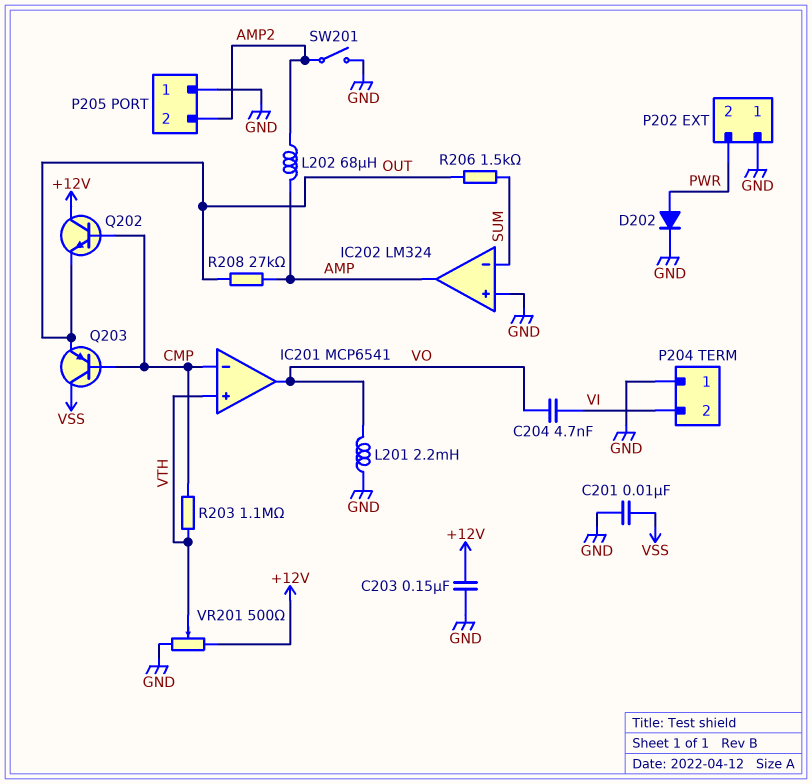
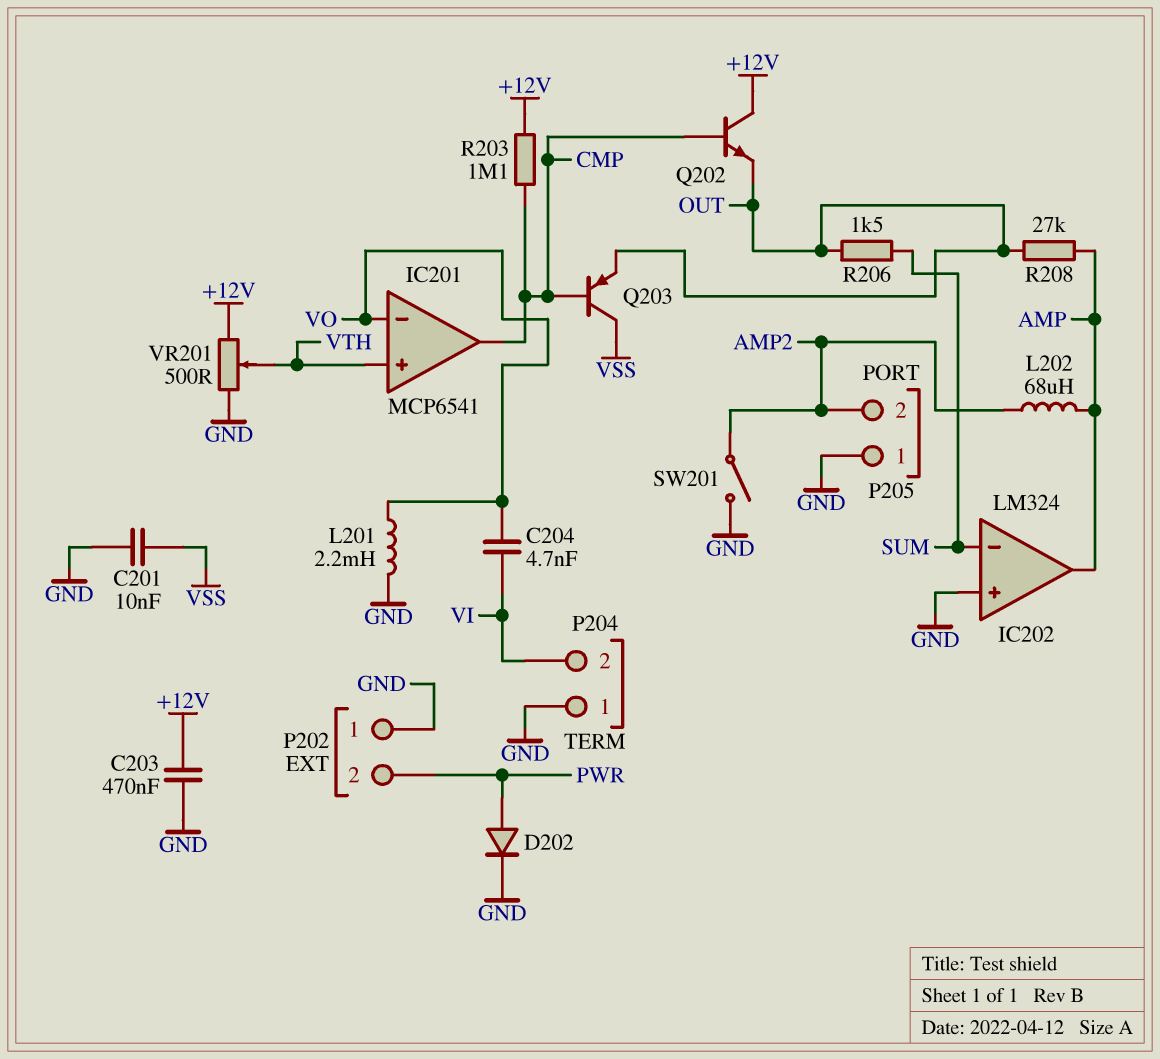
C203: 150nF (+12V, GND) -> 470nF (+12V, GND)
IC201 pin in-: CMP -> VO
IC201 pin out: VO -> CMP
R203: 1.1M (CMP, VTH) -> 1.1M (+12V, CMP)

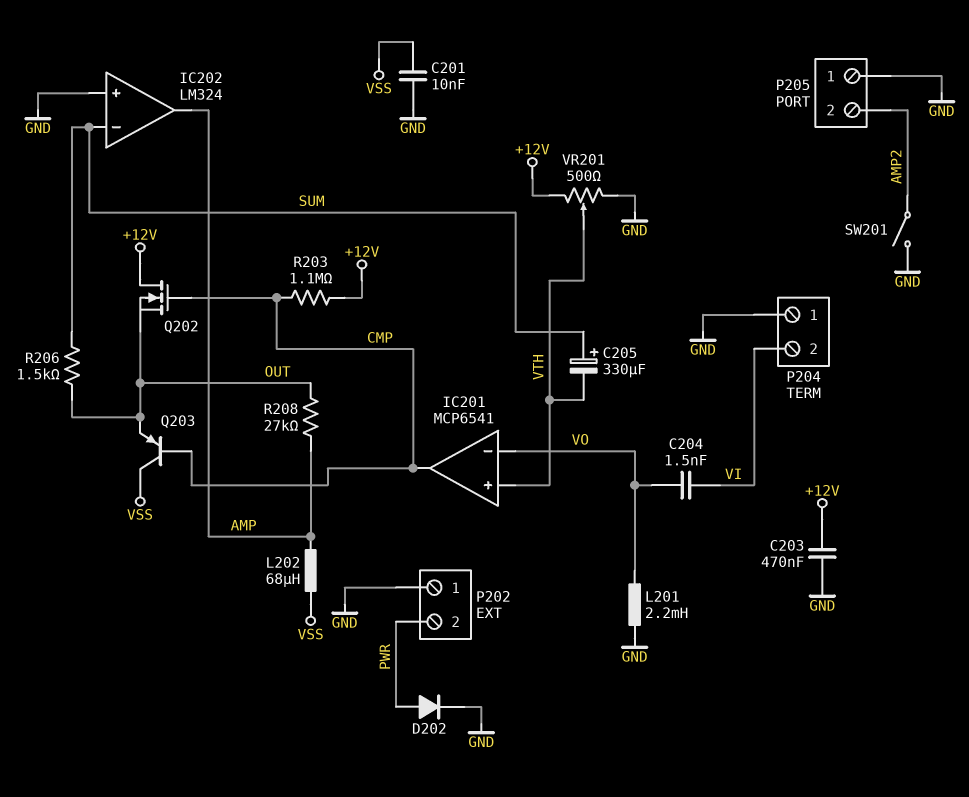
C204: 4.7nF (VI, VO) -> 1.5nF (VI, VO)
C205: none -> 330uF (plus SUM, minus VTH)
L202: 68uH (AMP, AMP2) -> 68uH (AMP, VSS)
Q202: NPN (B CMP, C +12V, E OUT) -> NMOS (G CMP, D +12V, S OUT)

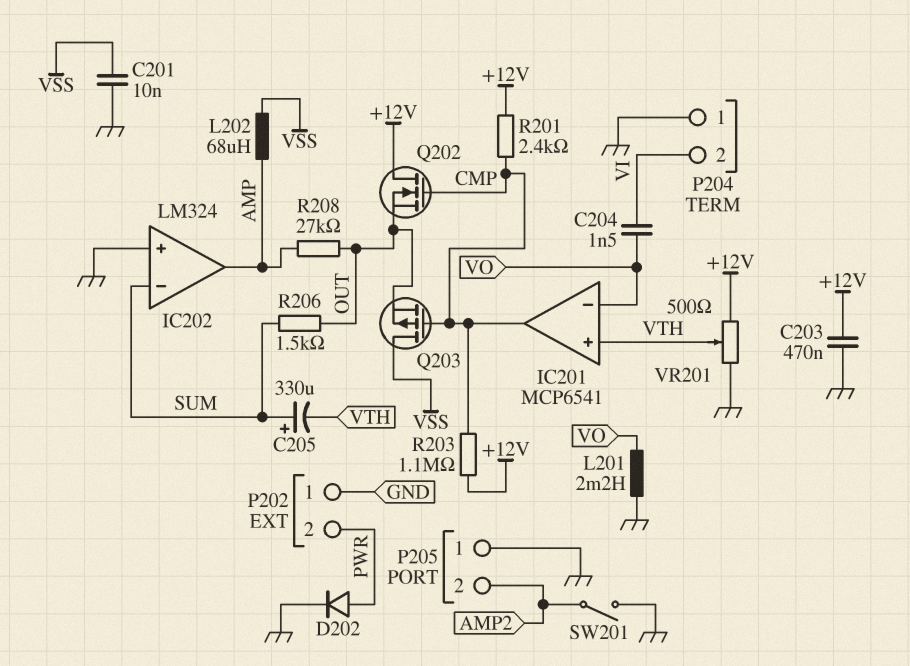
Q203: PNP (B CMP, C VSS, E OUT) -> PMOS (G CMP, D VSS, S OUT)
R201: none -> 2.4k (+12V, CMP)

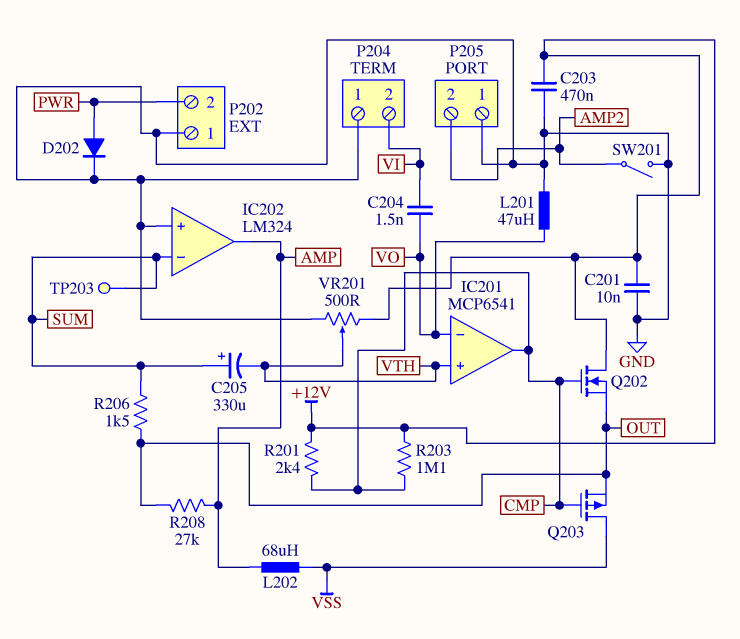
C201: 10nF (GND, VSS) -> 10nF (+12V, GND)
L201: 2.2mH (GND, VO) -> 47uH (GND, VO)
TP203: none -> test point (SUM)

